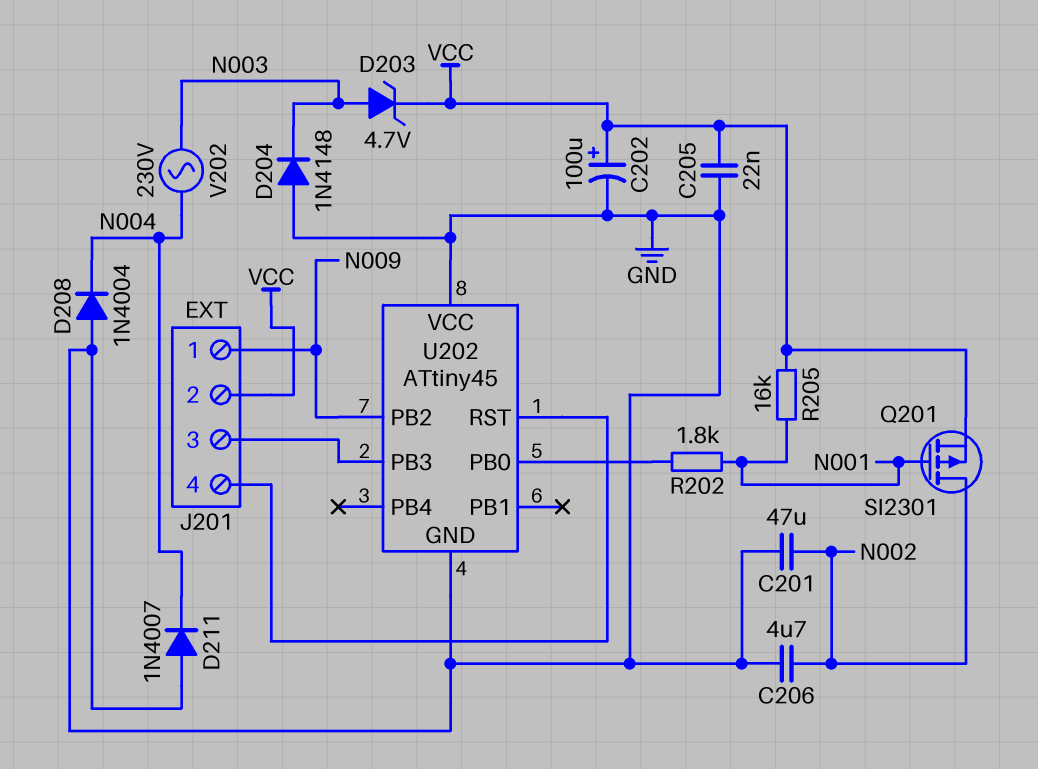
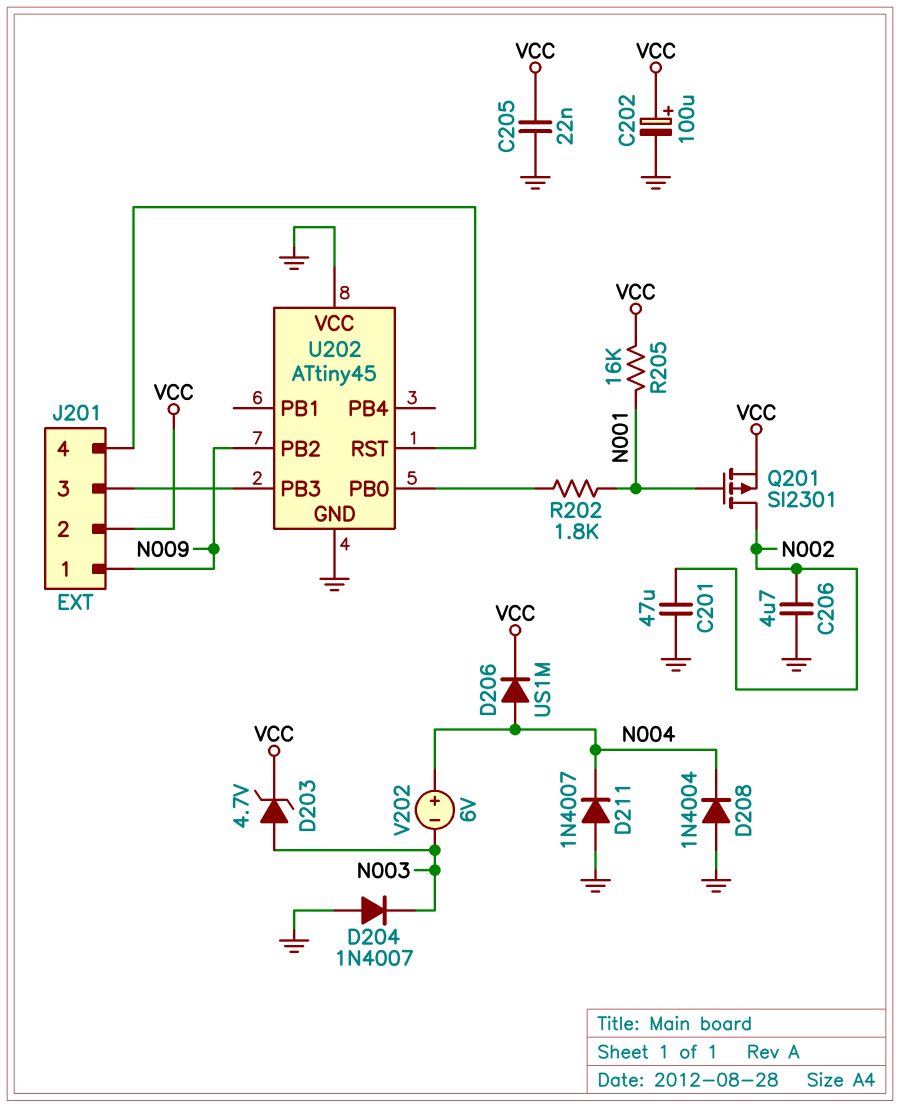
D204: diode 1N4148 (A GND, K N003) -> diode 1N4007 (A GND, K N003)
D206: none -> diode US1M (A N004, K VCC)
V202: AC 230V (N003, N004) -> 6V (plus N004, minus N003)

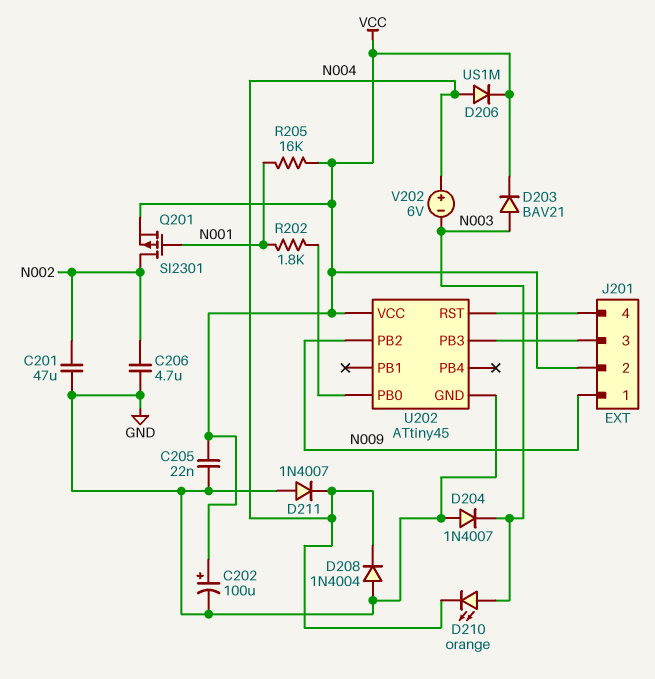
D203: zener 4.7V (A N003, K VCC) -> diode BAV21 (A N003, K VCC)
D210: none -> LED orange (A N003, K N004)
U202 pin VCC: GND -> VCC

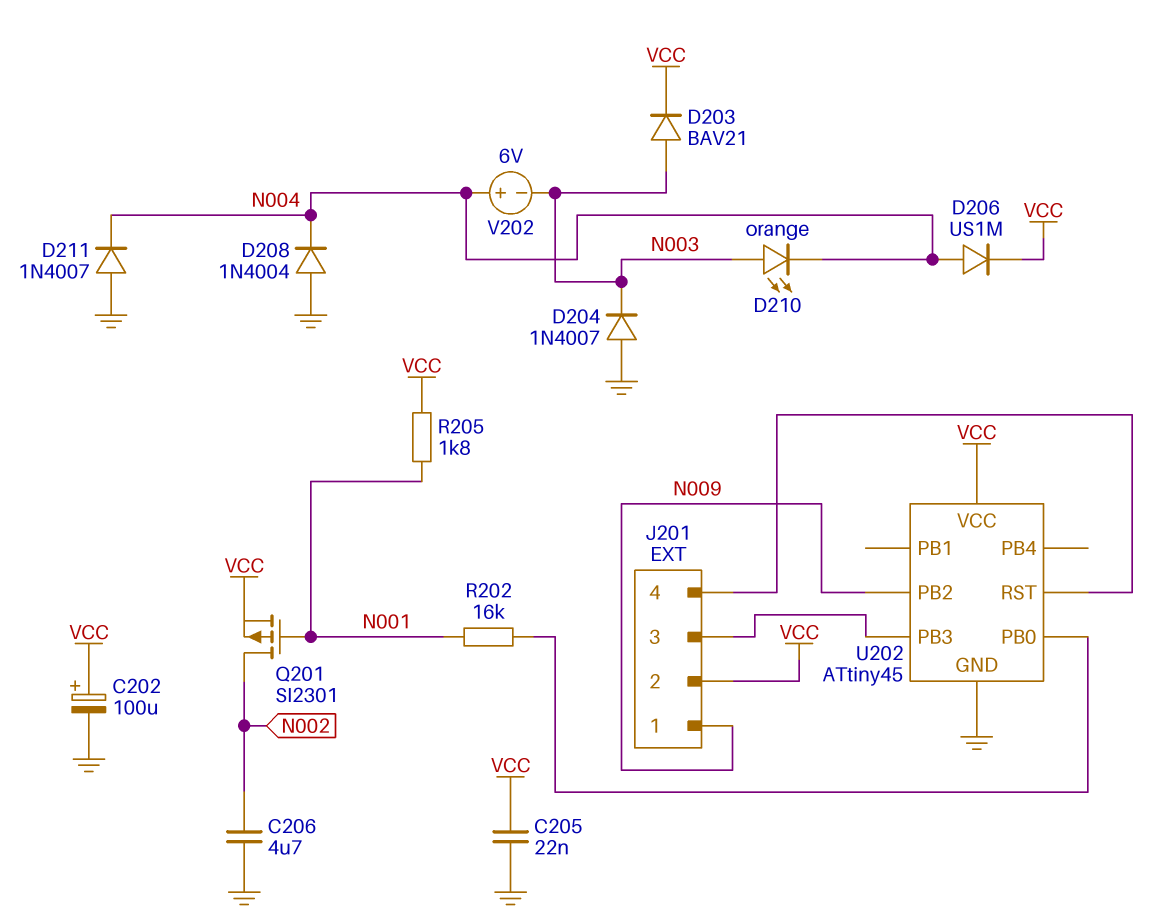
C201: 47uF (GND, N002) -> none
R202: 1.8k (N001, U202/PB0) -> 16k (N001, U202/PB0)
R205: 16k (N001, VCC) -> 1.8k (N001, VCC)

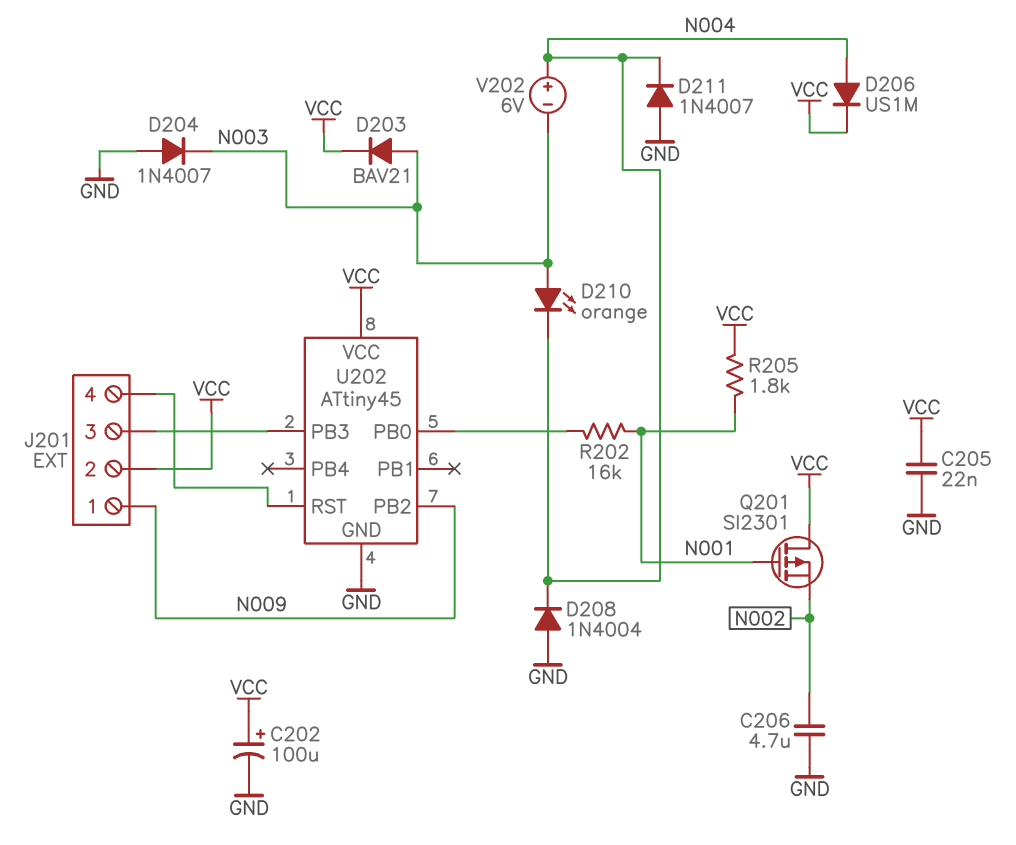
Q201: PMOS SI2301 (G N001, D N002, S VCC) -> PMOS SI2301 (G N001, D VCC, S N002)

